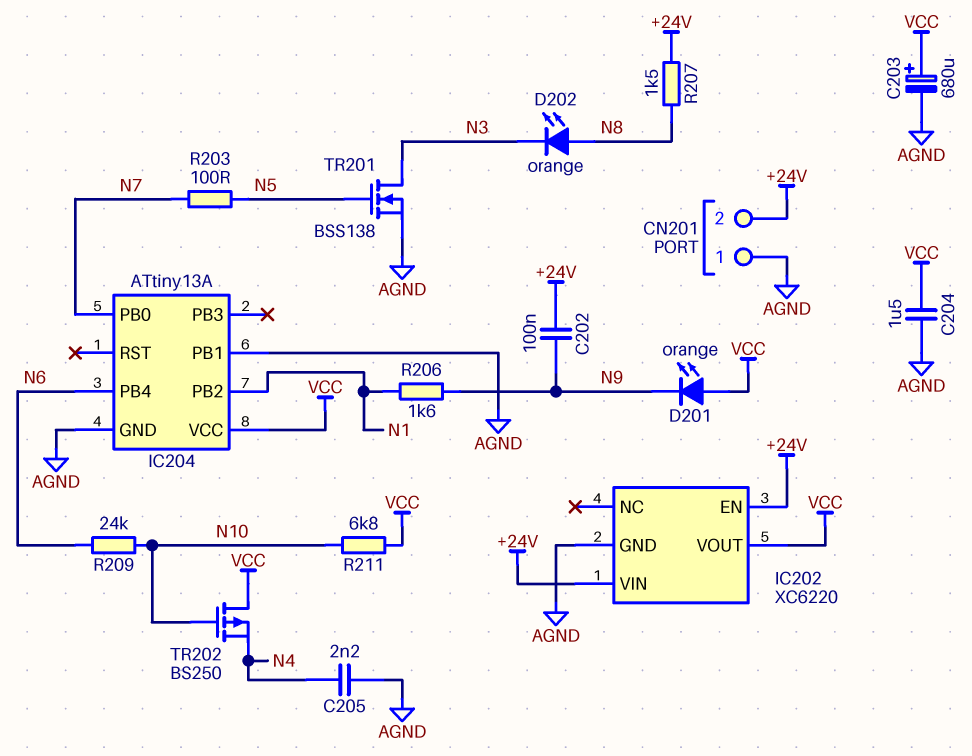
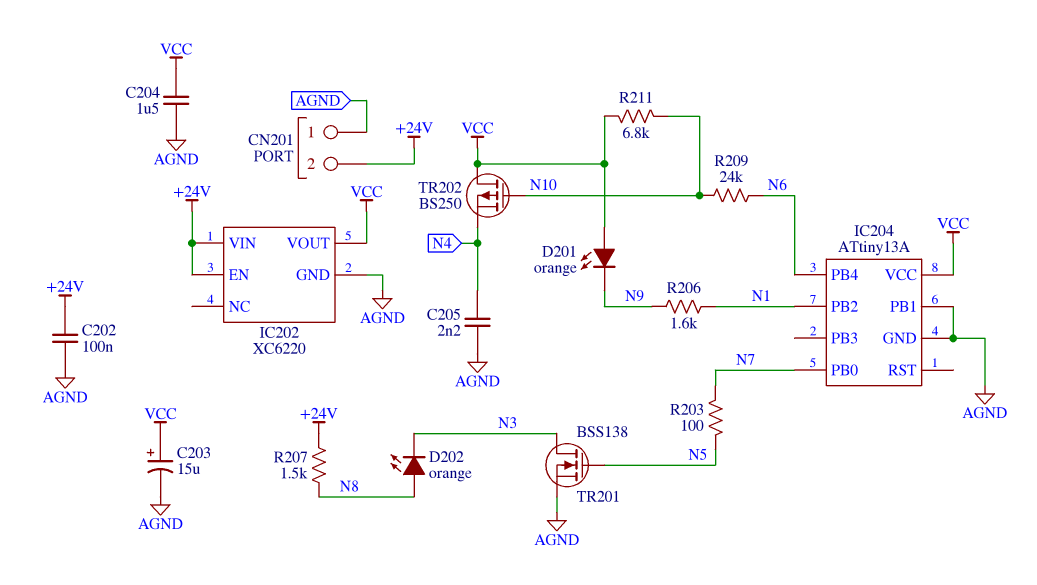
C202: 100nF (+24V, N9) -> 100nF (+24V, AGND)
C203: 680uF (plus VCC, minus AGND) -> 15uF (plus VCC, minus AGND)

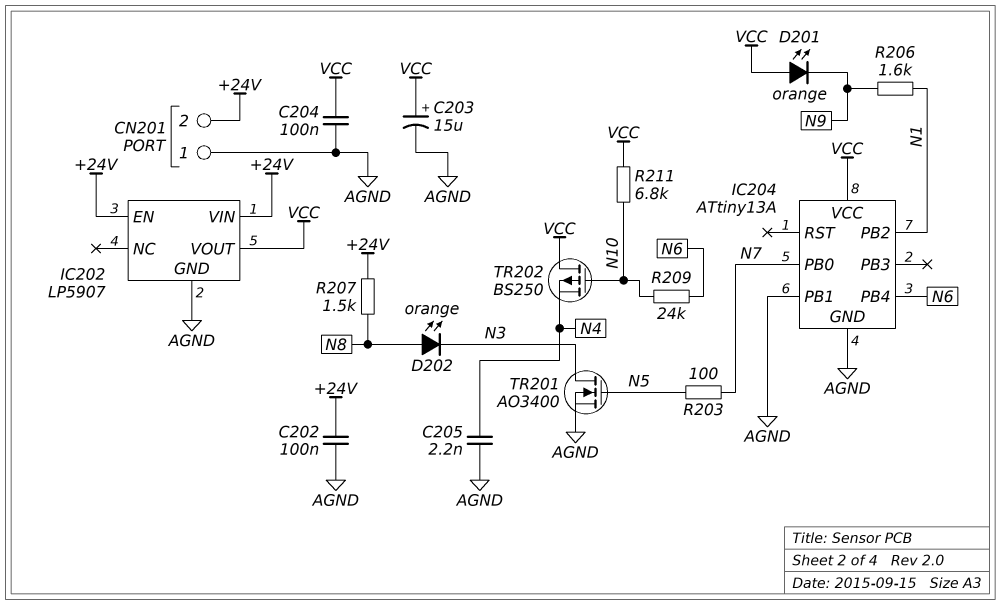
C204: 1.5uF (AGND, VCC) -> 100nF (AGND, VCC)
IC202: XC6220 -> LP5907
TR201: NMOS BSS138 (G N5, D N3, S AGND) -> NMOS AO3400 (G N5, D N3, S AGND)

